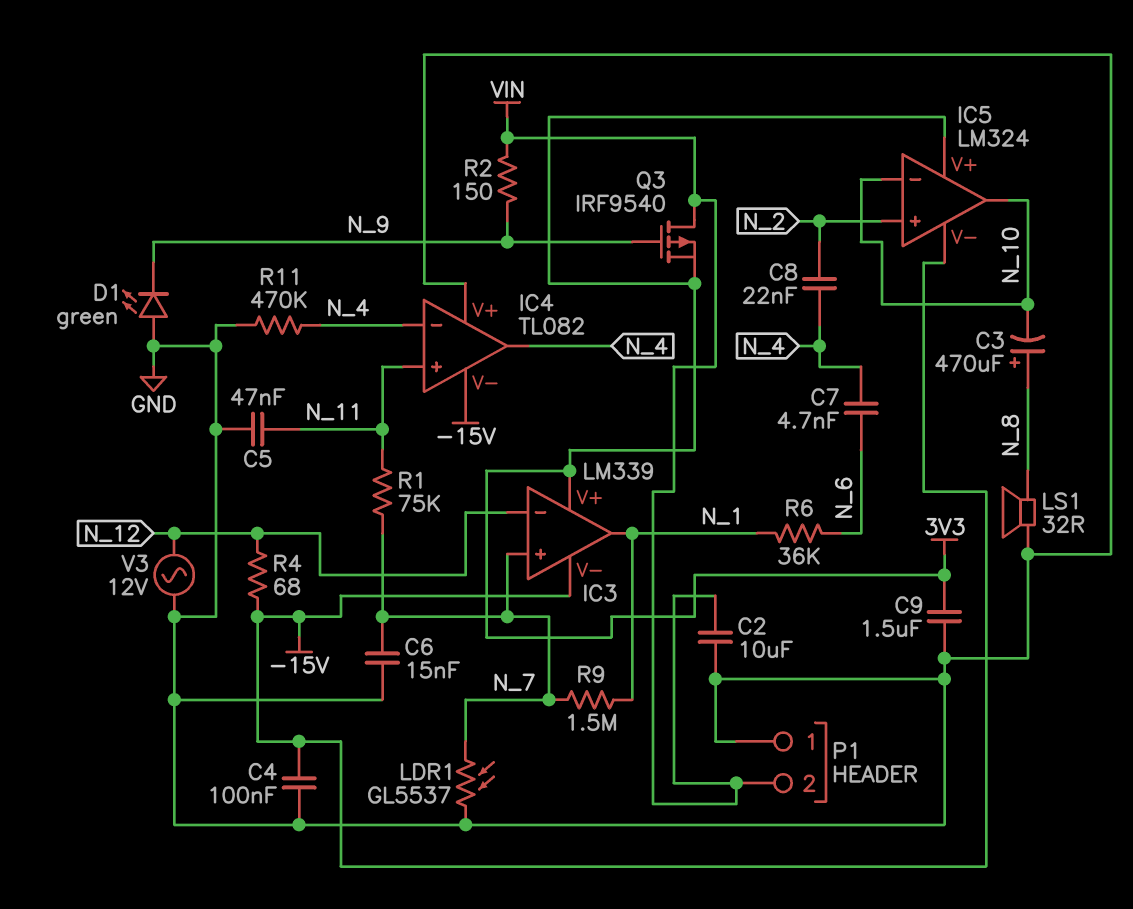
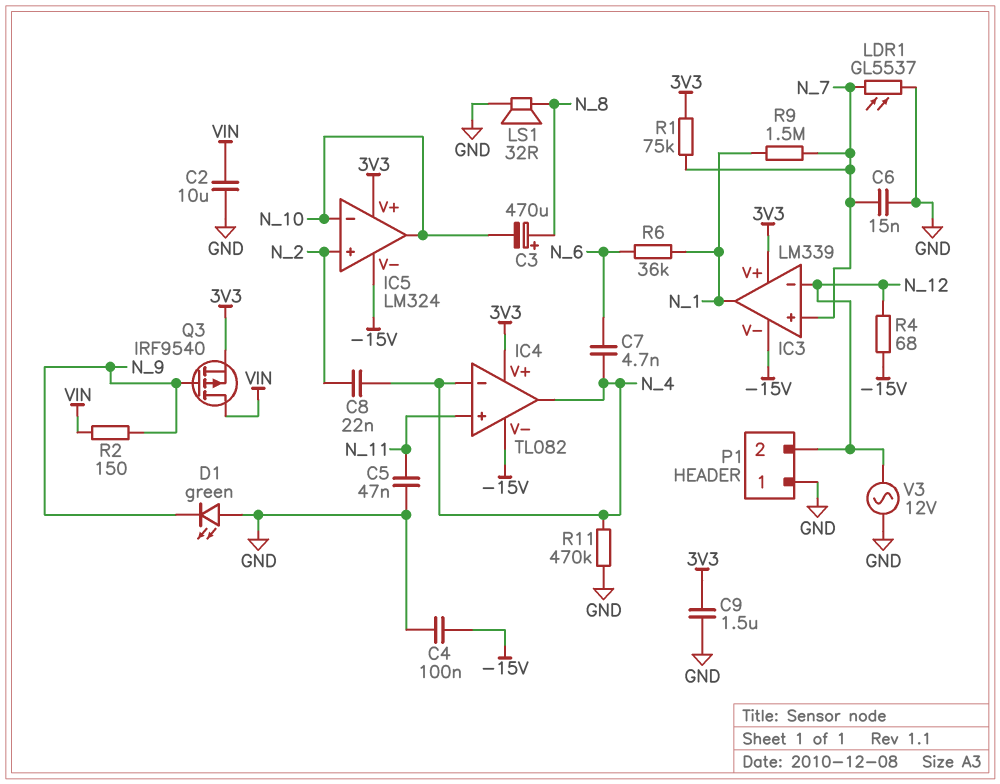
IC4 pin V+: GND -> 3V3
P1 pin 2: VIN -> N_12
R1: 75k (N_7, N_11) -> 75k (3V3, N_7)

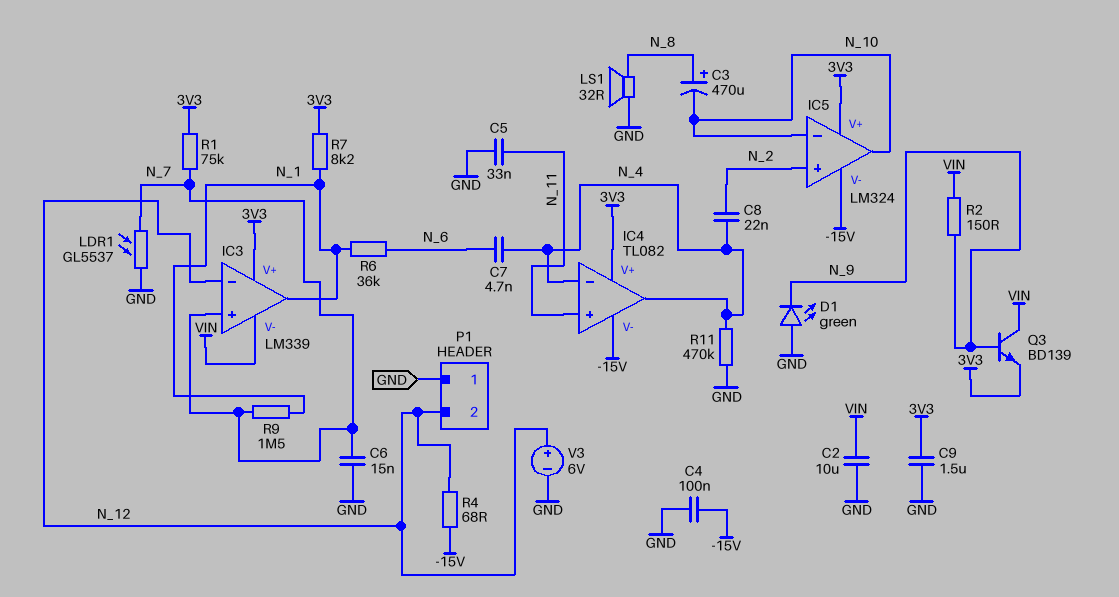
C5: 47nF (GND, N_11) -> 33nF (GND, N_11)
IC3 pin V-: -15V -> VIN
Q3: PMOS IRF9540 (G N_9, D VIN, S 3V3) -> NPN BD139 (B N_9, C VIN, E 3V3)
R7: none -> 8.2k (3V3, N_1)
V3: AC 12V (GND, N_12) -> 6V (plus N_12, minus GND)

